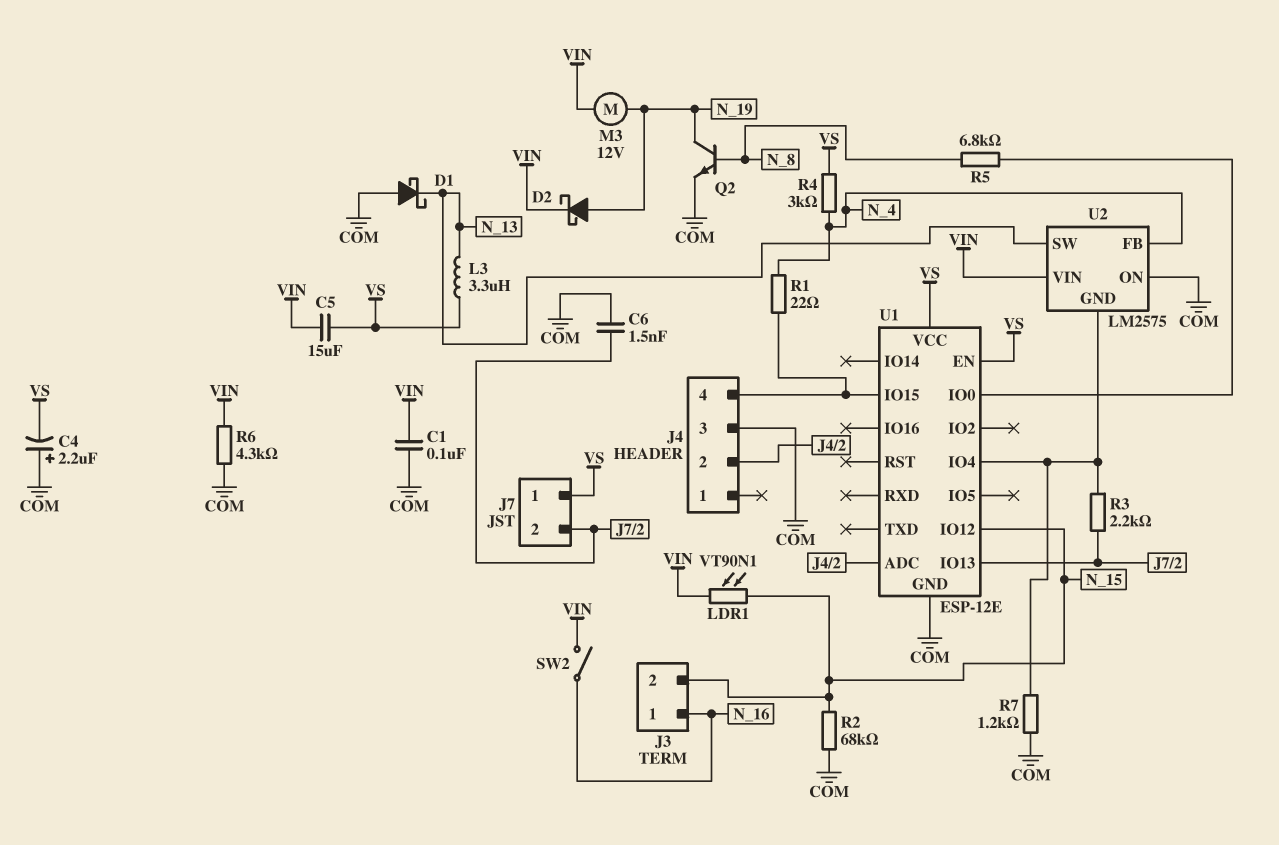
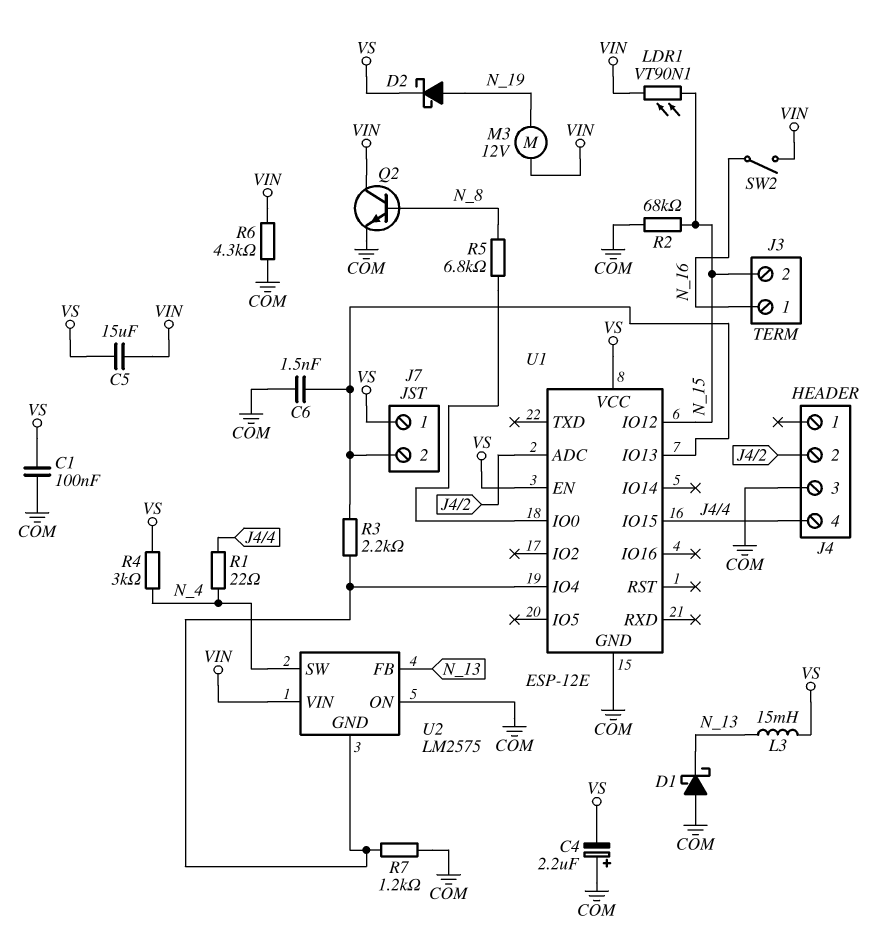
C1: 100nF (COM, VIN) -> 100nF (COM, VS)
D2: schottky (A N_19, K VIN) -> schottky (A N_19, K VS)
L3: 3.3uH (N_13, VS) -> 15mH (N_13, VS)
Q2: NPN (B N_8, C N_19, E COM) -> NPN (B N_8, C VIN, E COM)
U2 pin FB: N_4 -> N_13
U2 pin SW: N_13 -> N_4

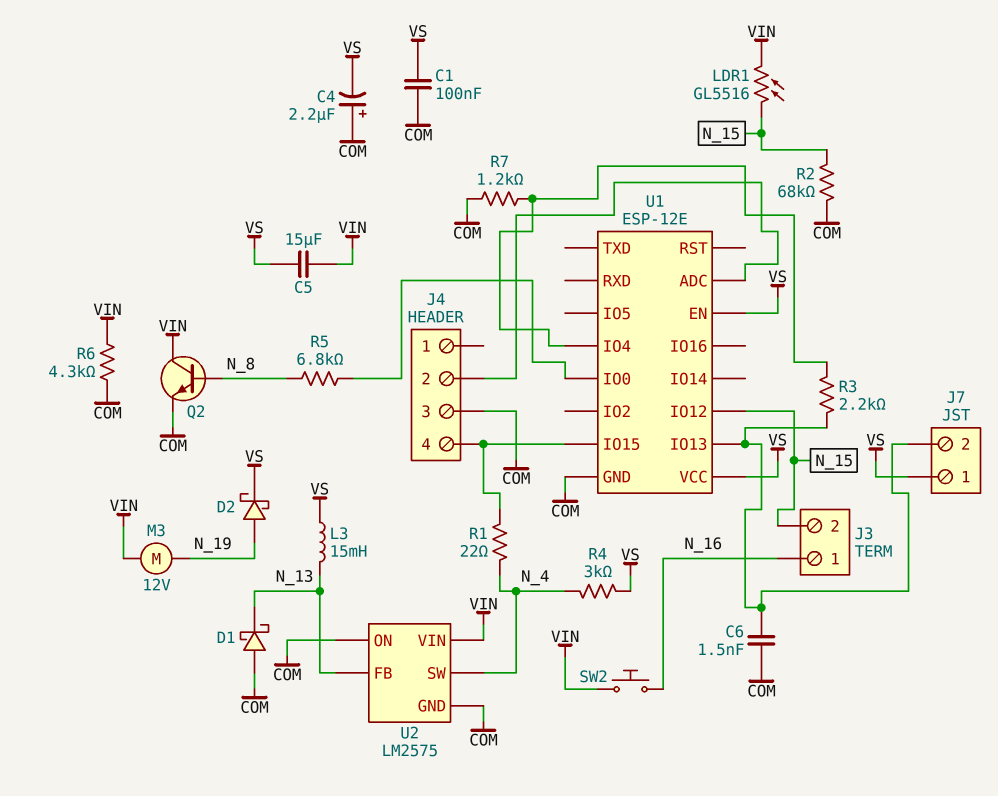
LDR1: VT90N1 (N_15, VIN) -> GL5516 (N_15, VIN)
SW2: switch (N_16, VIN) -> button (N_16, VIN)
U2 pin GND: U1/IO4 -> COM

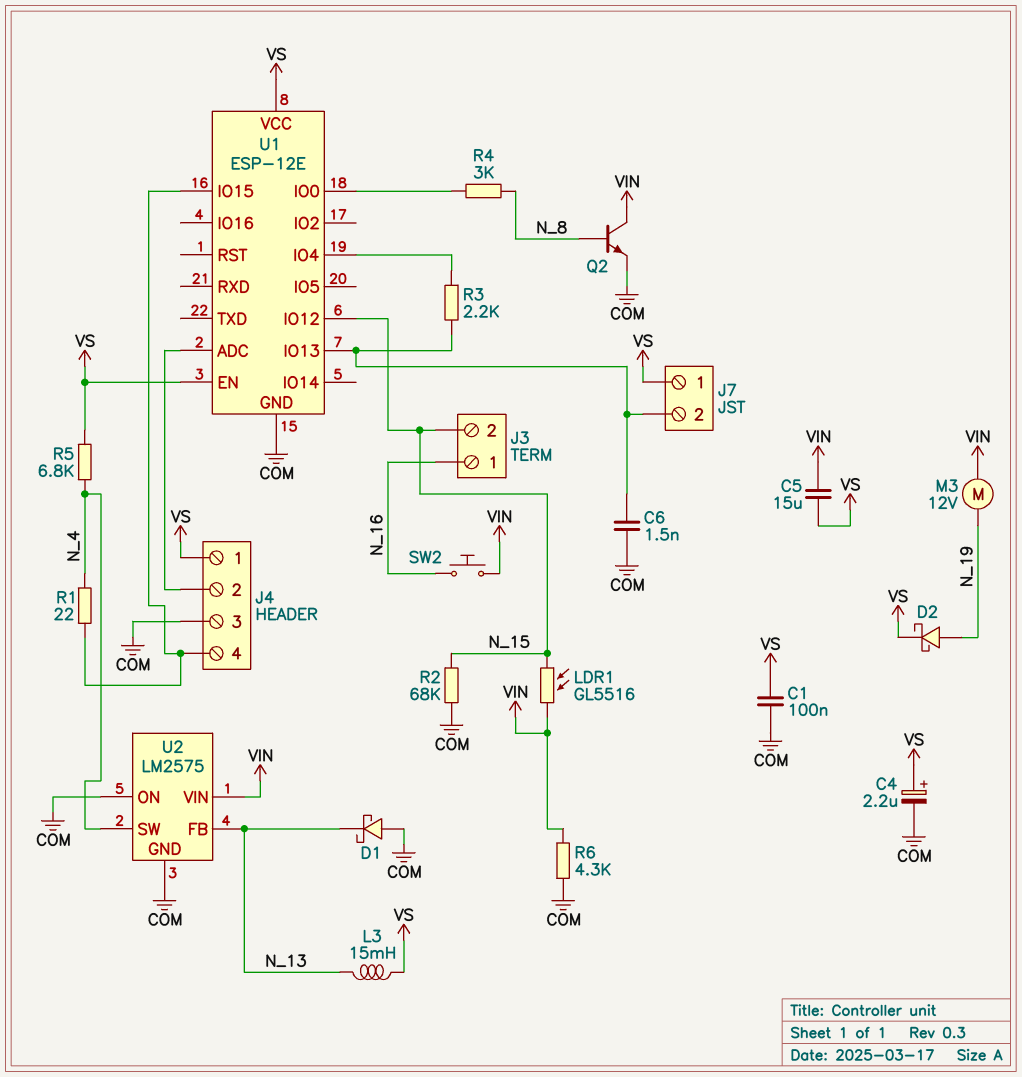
C4: 2.2uF (plus COM, minus VS) -> 2.2uF (plus VS, minus COM)
J4 pin 1: none -> VS
R4: 3k (N_4, VS) -> 3k (N_8, U1/IO0)
R5: 6.8k (N_8, U1/IO0) -> 6.8k (N_4, VS)
R7: 1.2k (COM, U1/IO4) -> none

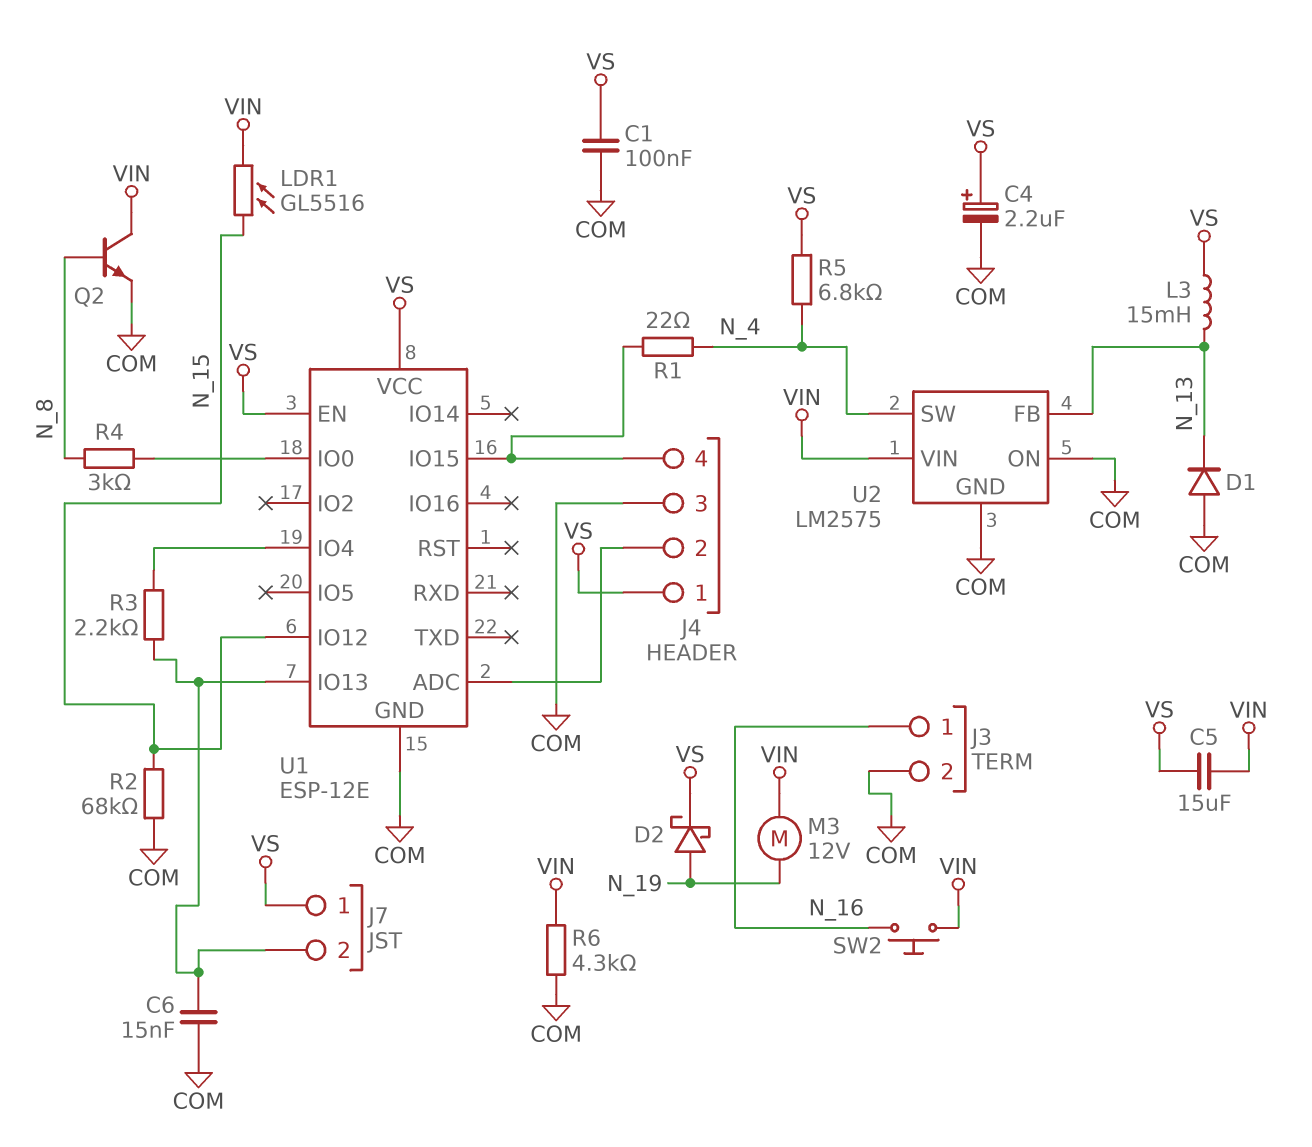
C6: 1.5nF (COM, J7/2) -> 15nF (COM, J7/2)
D1: schottky (A COM, K N_13) -> diode (A COM, K N_13)
J3 pin 2: N_15 -> COM

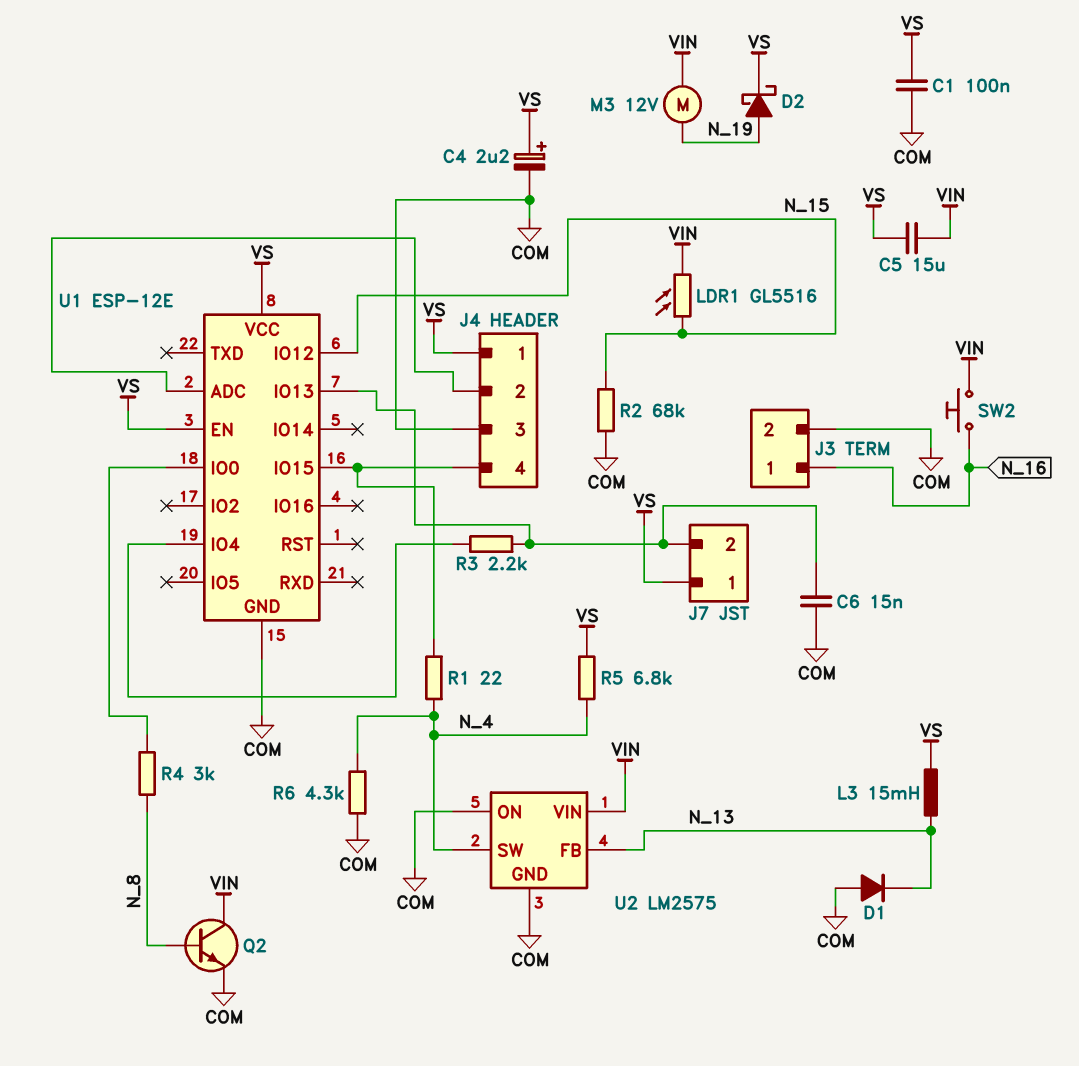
R6: 4.3k (COM, VIN) -> 4.3k (COM, N_4)

